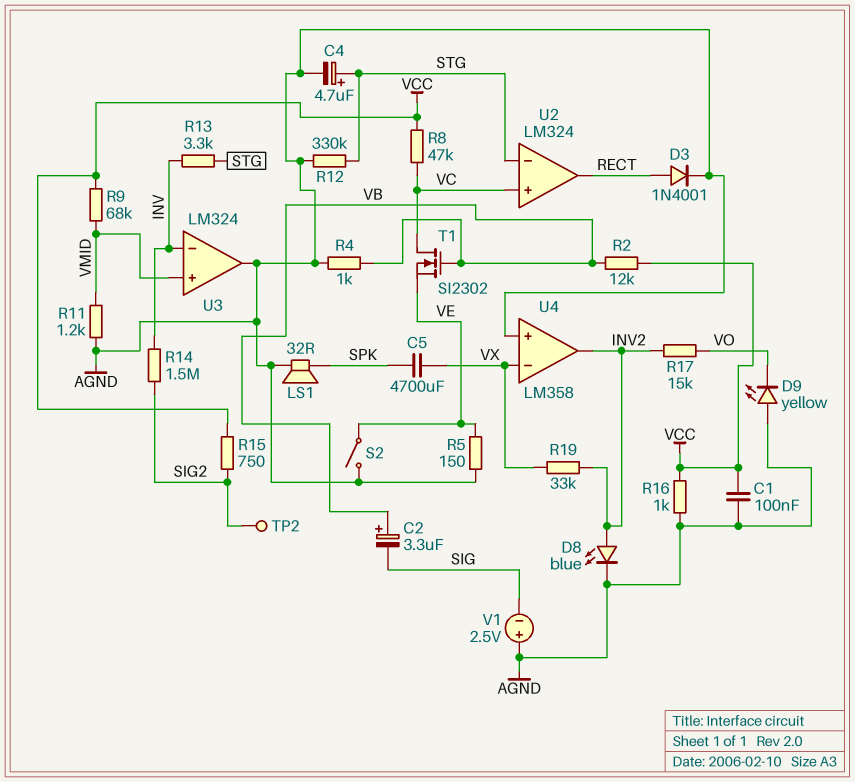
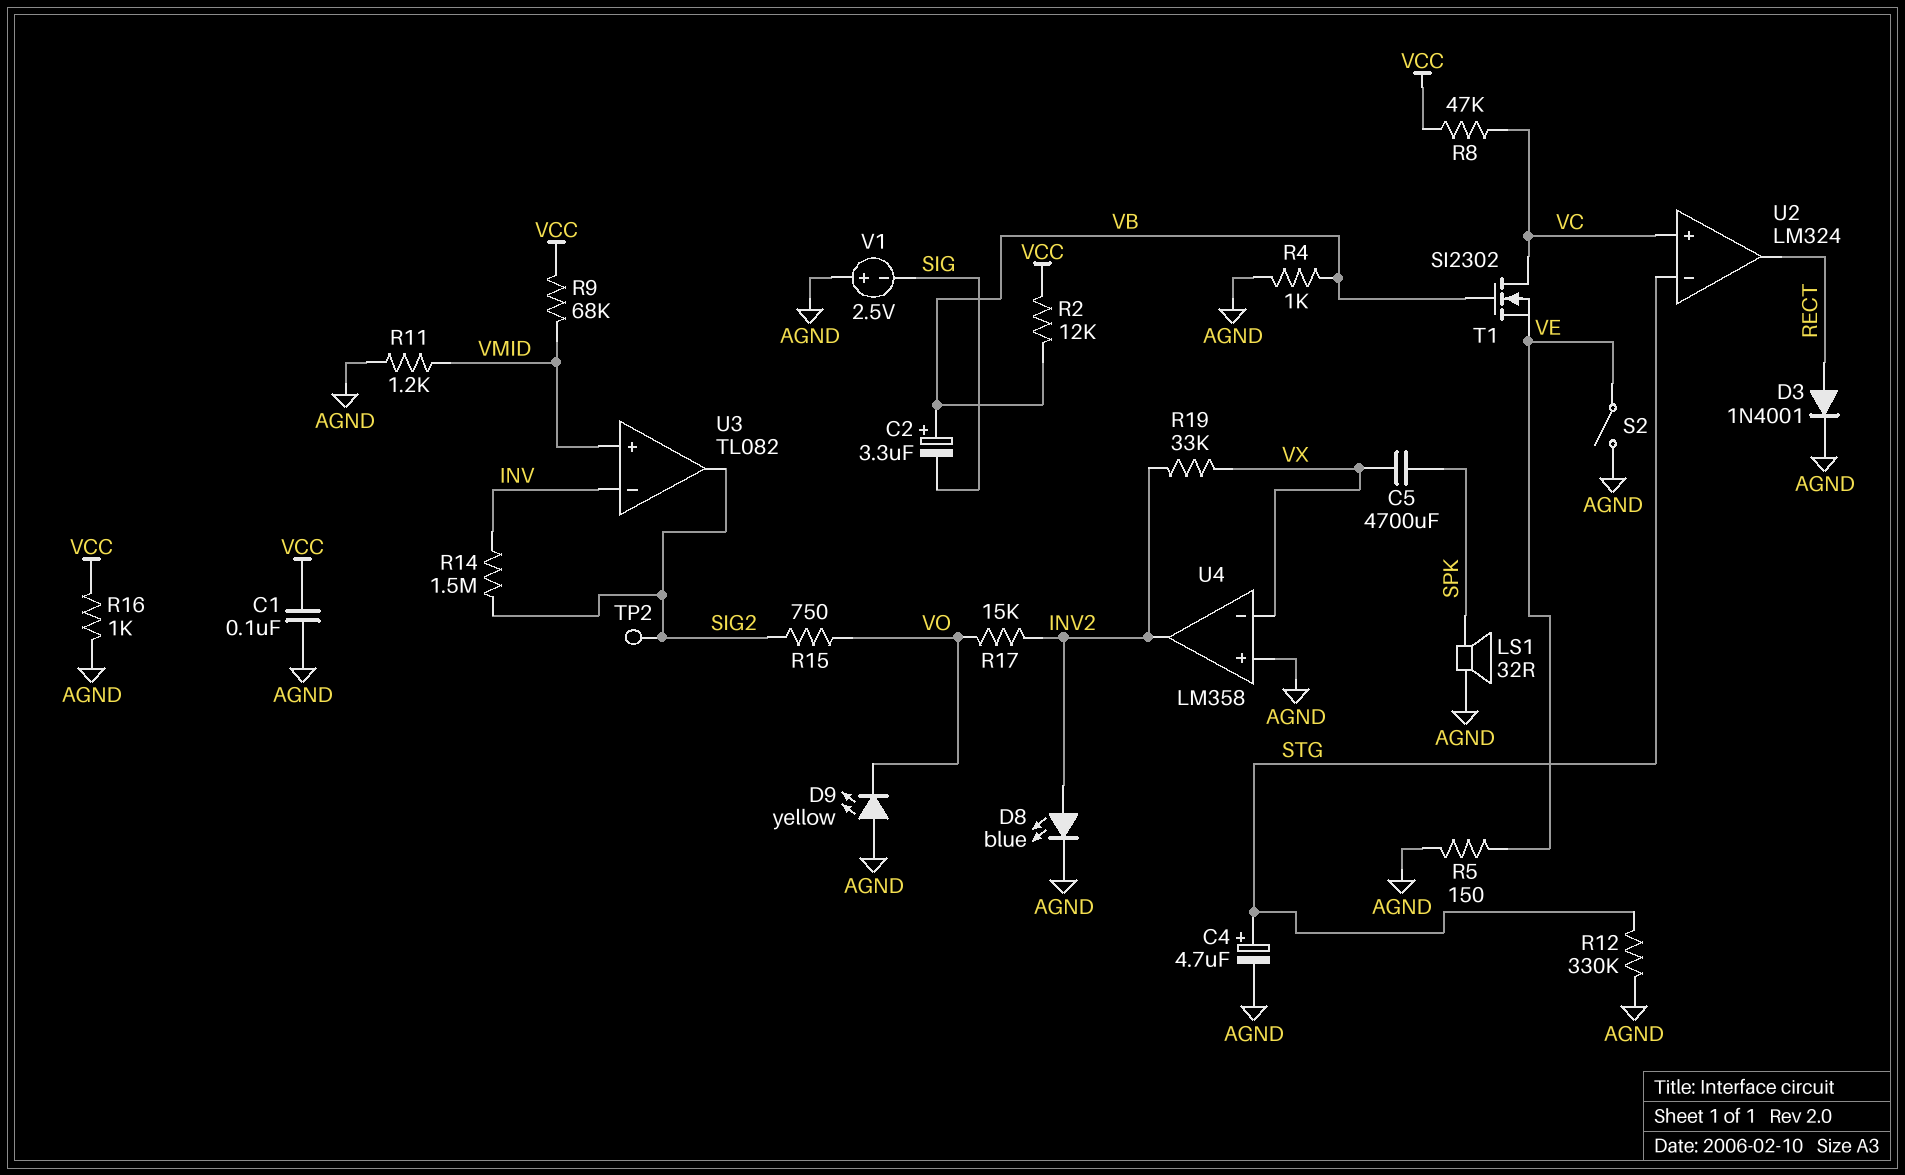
R13: 3.3k (INV, STG) -> none
R15: 750 (SIG2, VCC) -> 750 (SIG2, VO)
U3: LM324 -> TL082
U3 pin out: AGND -> SIG2

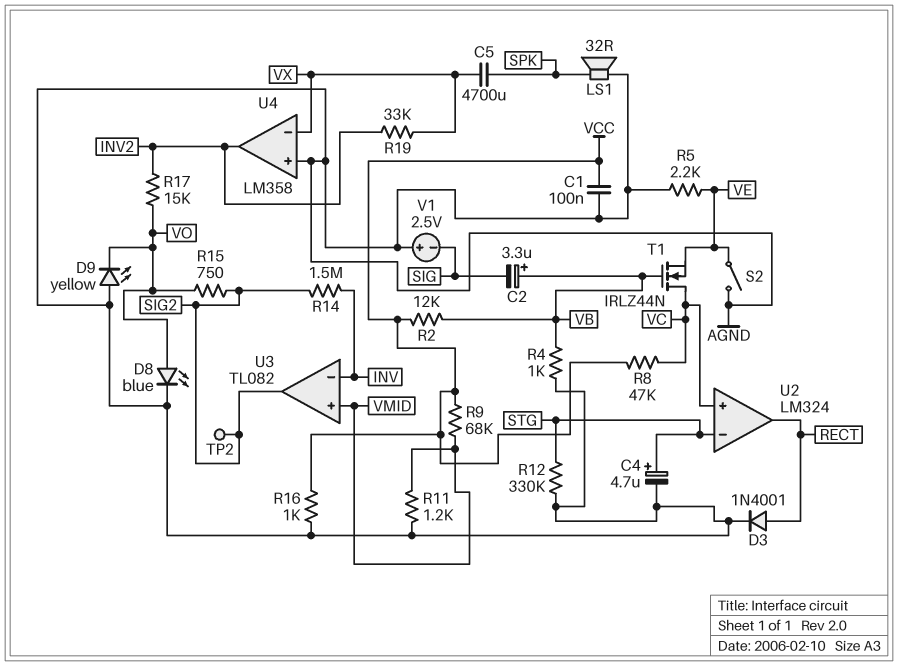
D8: LED blue (A INV2, K AGND) -> LED blue (A VO, K AGND)
R5: 150 (AGND, VE) -> 2.2k (AGND, VE)
T1: NMOS SI2302 (G VB, D VC, S VE) -> NMOS IRLZ44N (G VB, D VC, S VE)

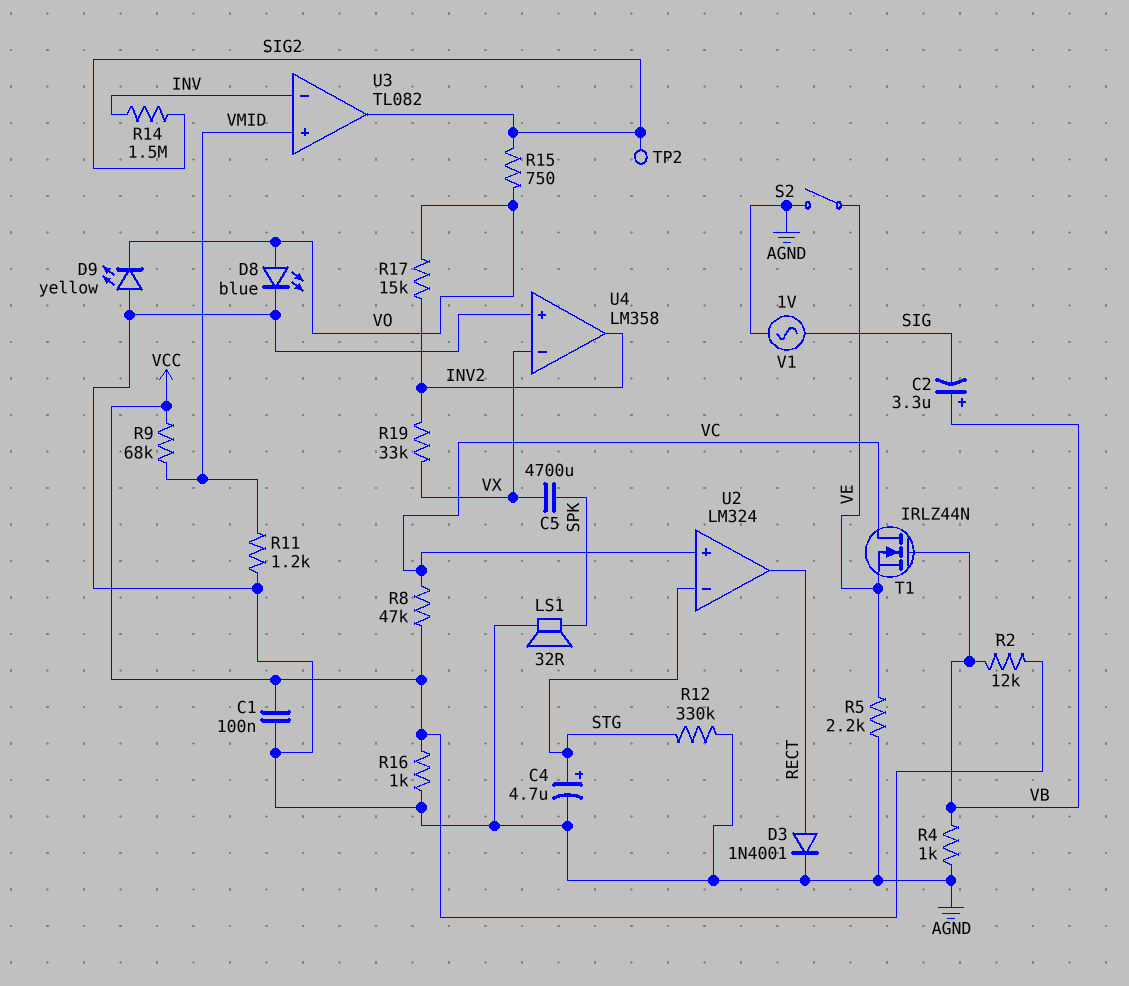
V1: 2.5V (plus AGND, minus SIG) -> AC 1V (AGND, SIG)

